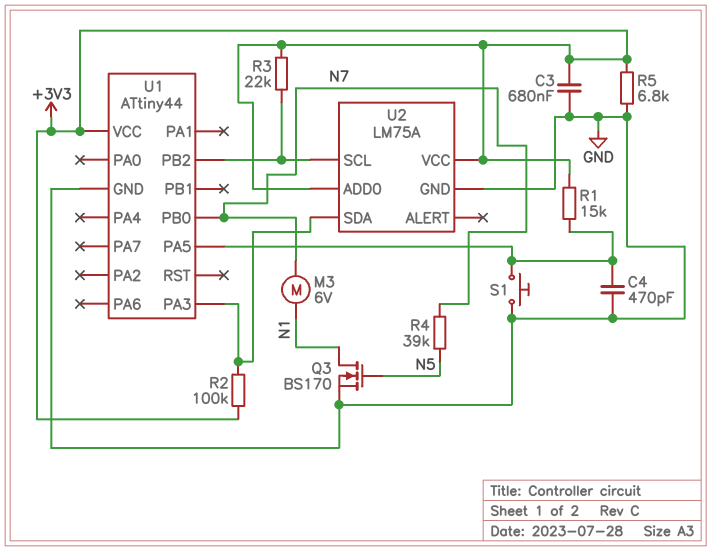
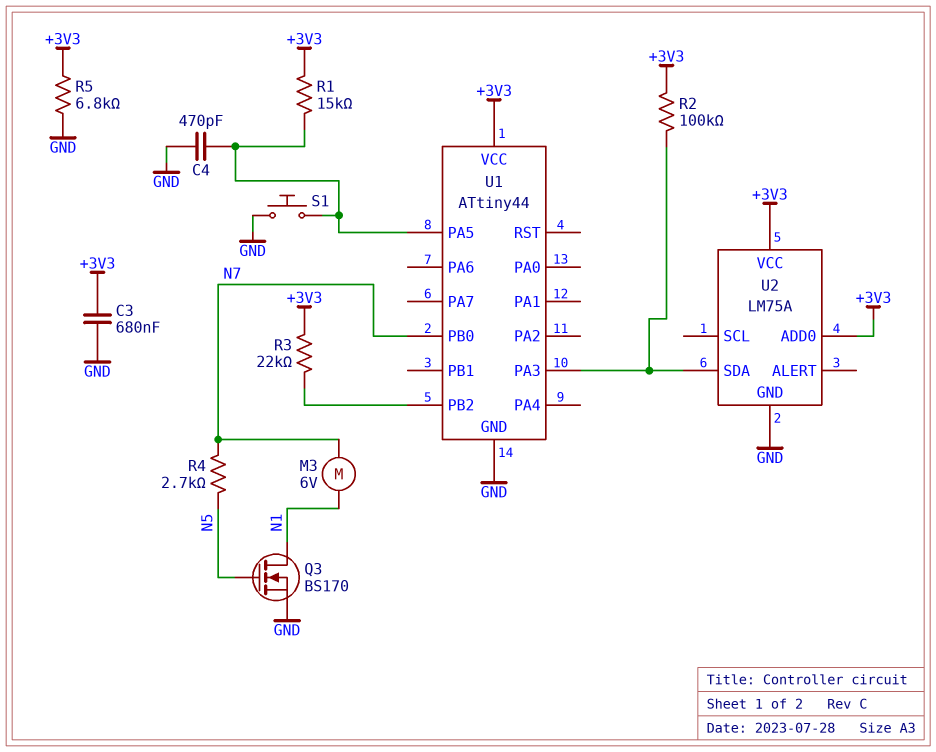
R4: 39k (N5, N7) -> 2.7k (N5, N7)
U2 pin SCL: U1/PB2 -> none

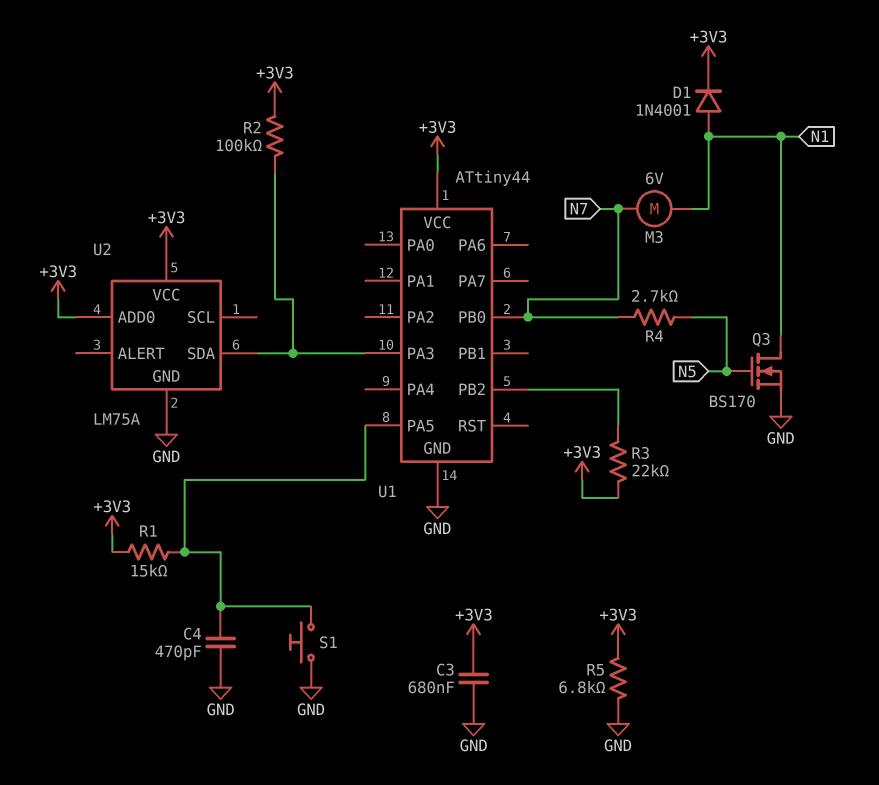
D1: none -> diode 1N4001 (A N1, K +3V3)

